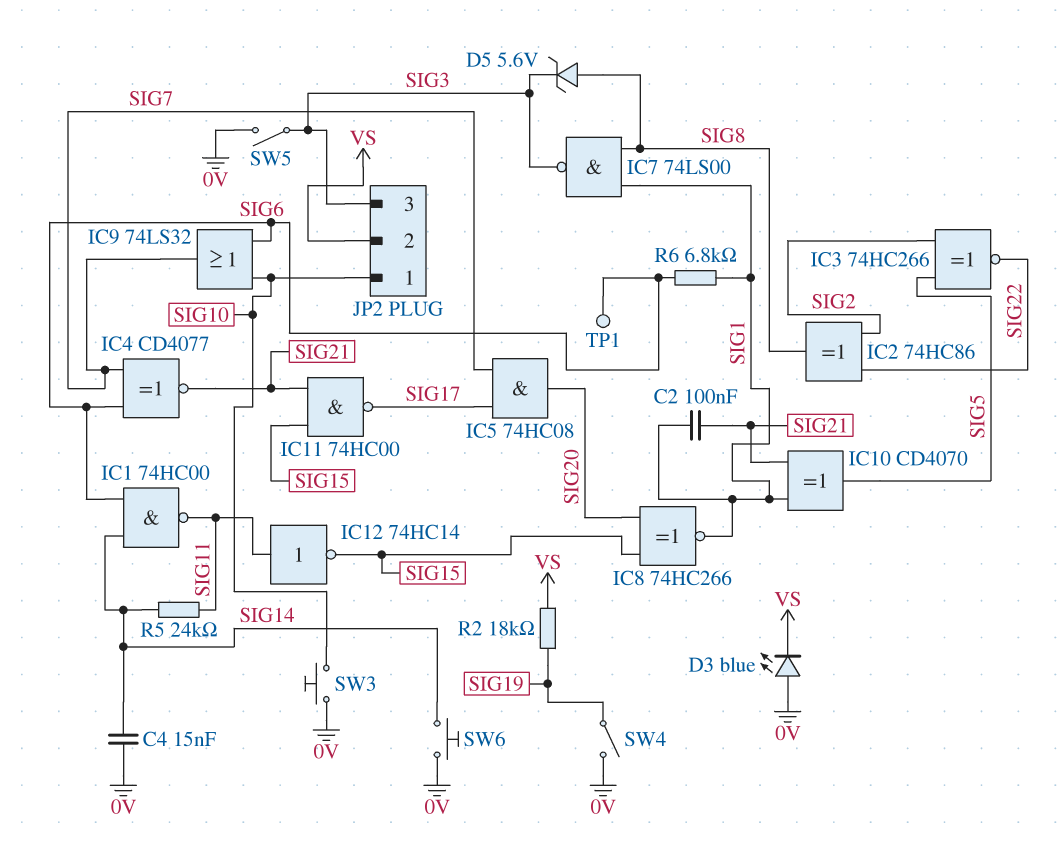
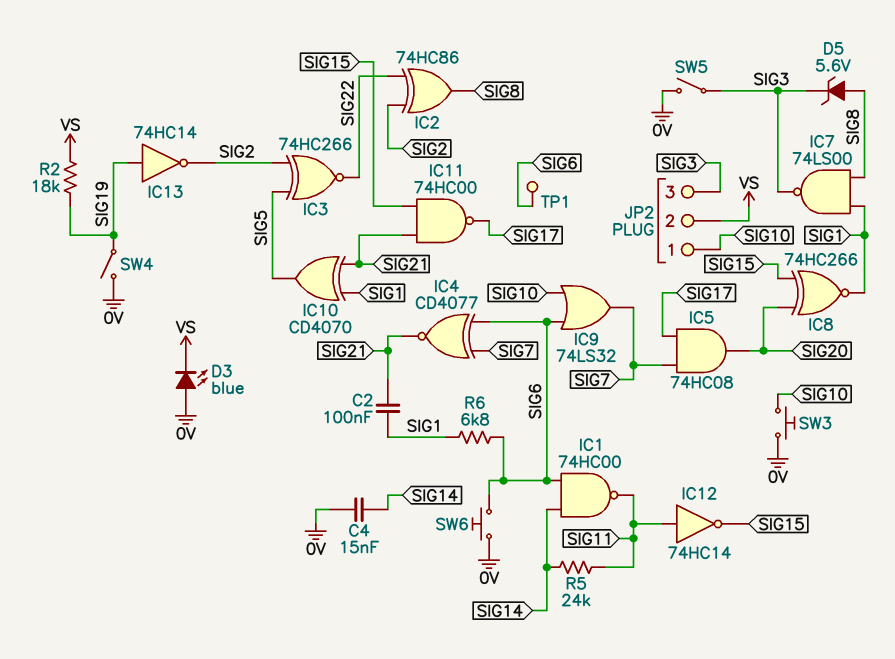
IC13: none -> NOT 74HC14 (in SIG19, out SIG2)
SW6: button (0V, SIG14) -> button (0V, SIG6)

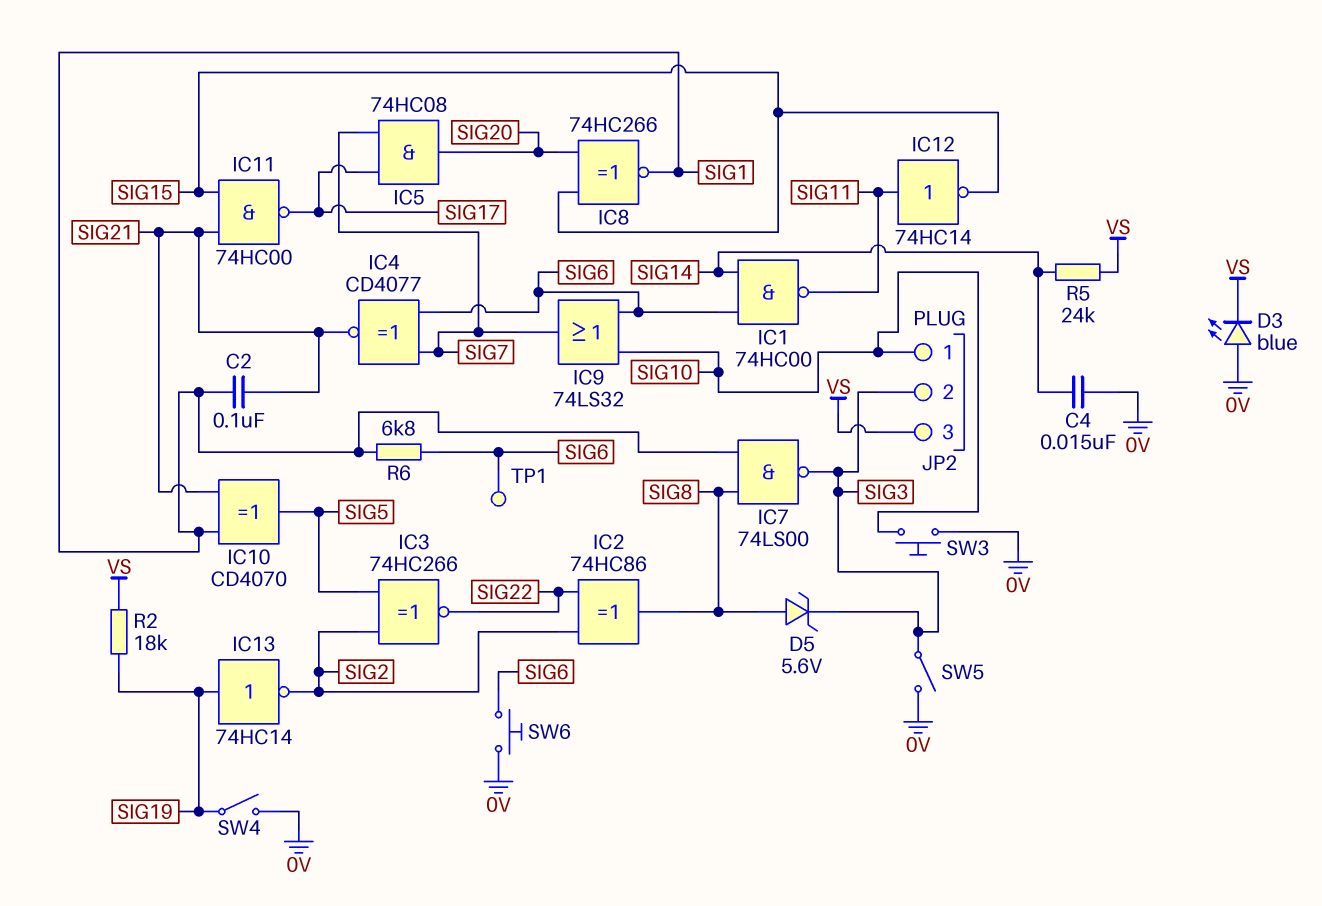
JP2 pin 2: VS -> SIG3
JP2 pin 3: SIG3 -> VS
R5: 24k (SIG11, SIG14) -> 24k (SIG14, VS)

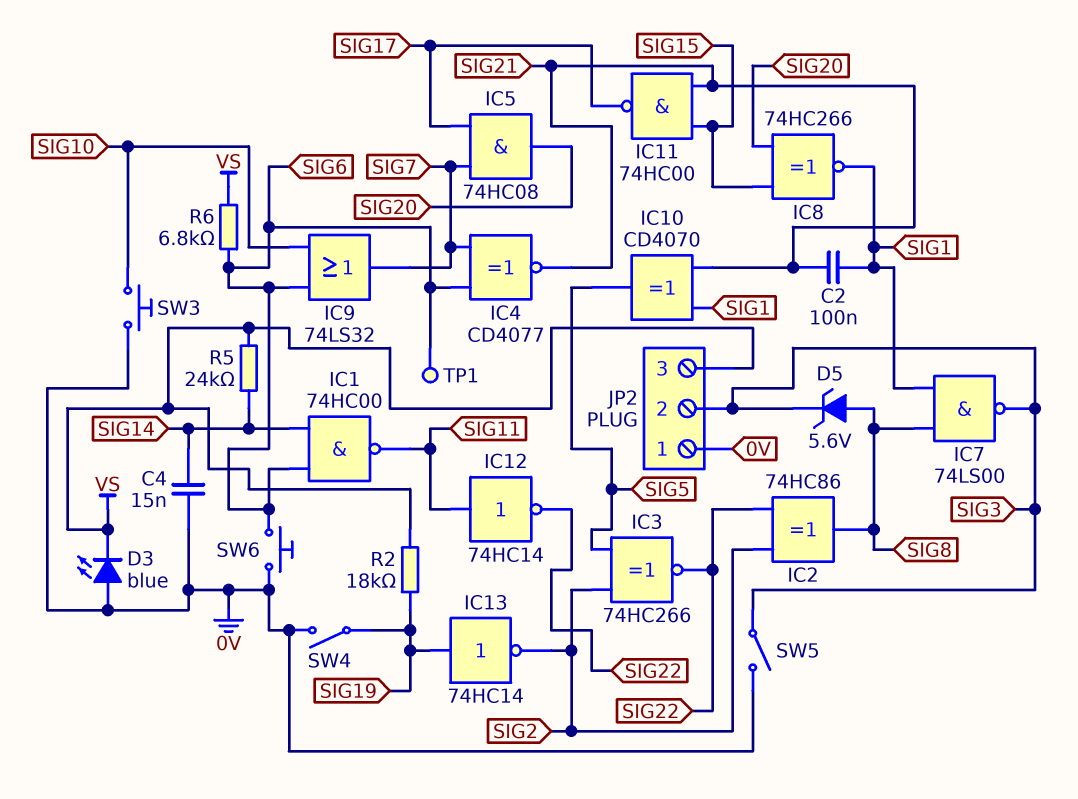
IC12: NOT 74HC14 (in SIG11, out SIG15) -> NOT 74HC14 (in SIG11, out SIG22)
JP2 pin 1: SIG10 -> 0V
R6: 6.8k (SIG1, SIG6) -> 6.8k (SIG6, VS)

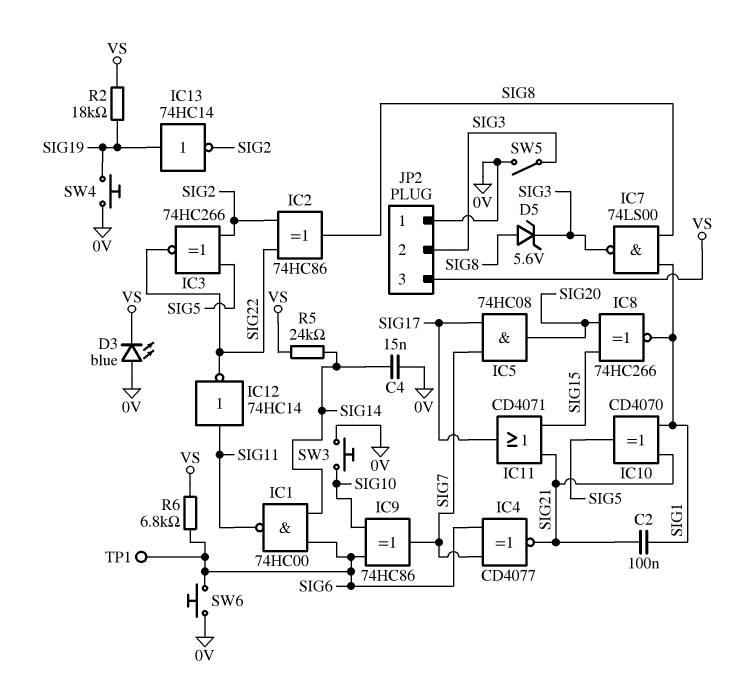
IC9: OR 74LS32 (in SIG6, in SIG10, out SIG7) -> XOR 74HC86 (in SIG6, in SIG10, out SIG7)
IC11: NAND 74HC00 (in SIG15, in SIG21, out SIG17) -> OR CD4071 (in SIG15, in SIG21, out SIG17)
SW4: switch (0V, SIG19) -> button (0V, SIG19)

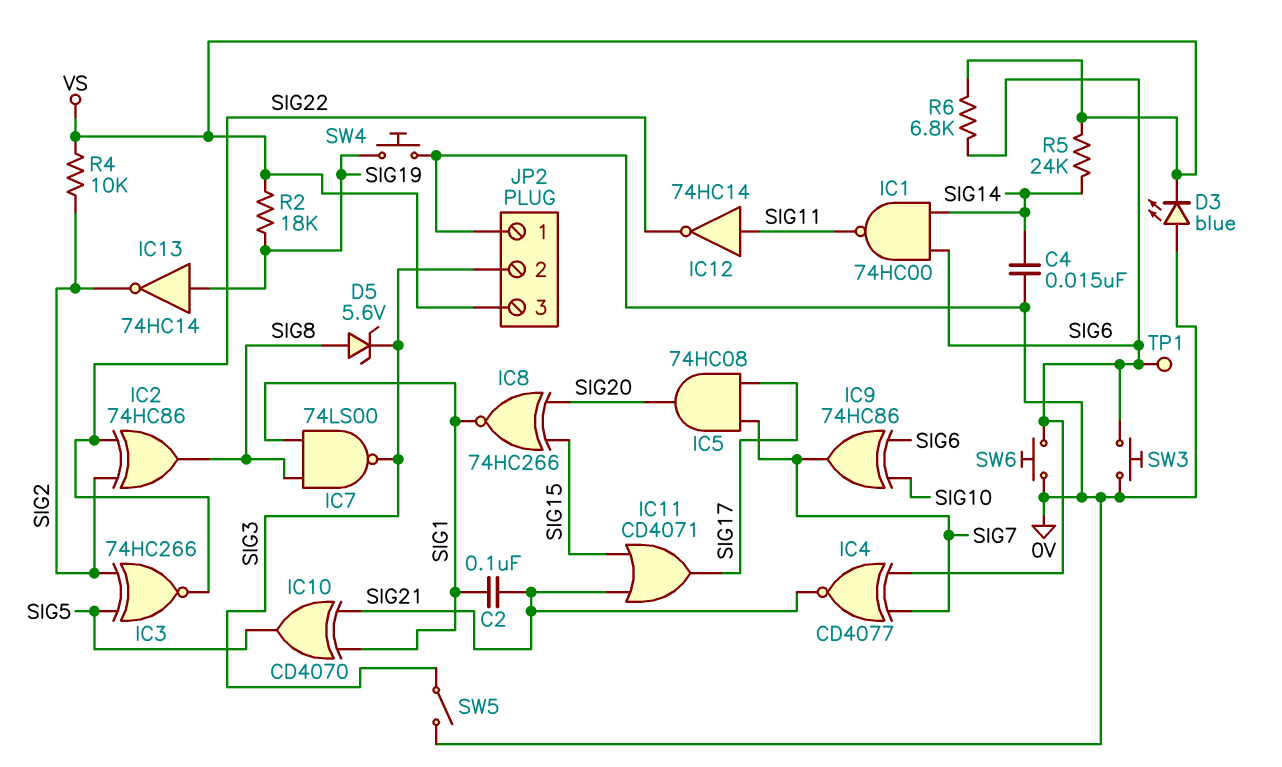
R4: none -> 10k (SIG2, VS)
SW3: button (0V, SIG10) -> button (0V, SIG6)

